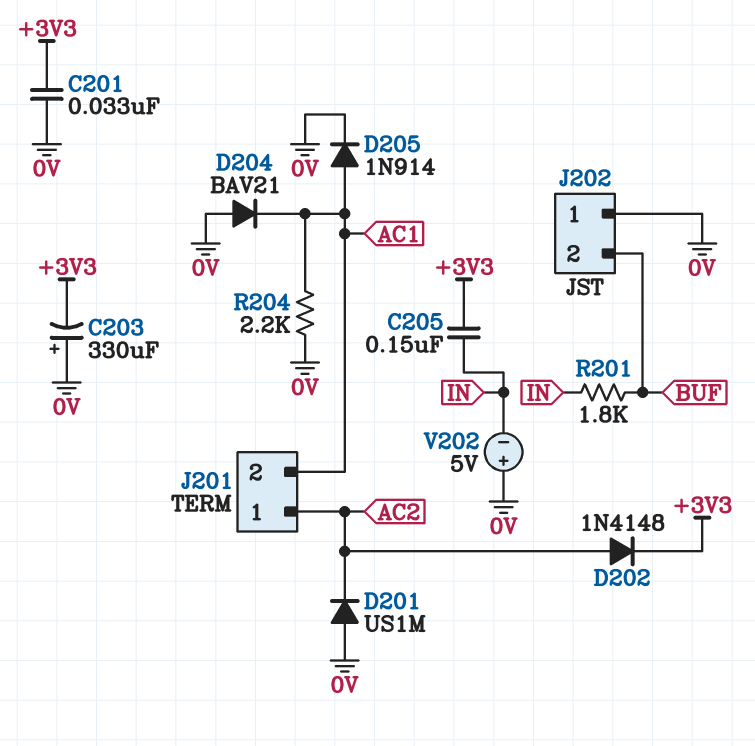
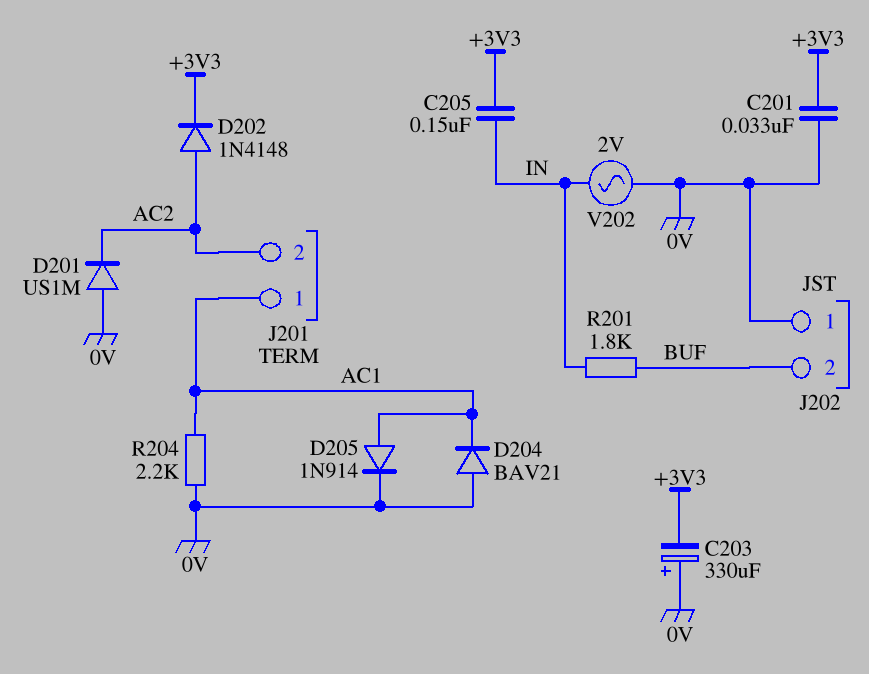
J201 pin 1: AC2 -> AC1
J201 pin 2: AC1 -> AC2
V202: 5V (plus 0V, minus IN) -> AC 2V (0V, IN)

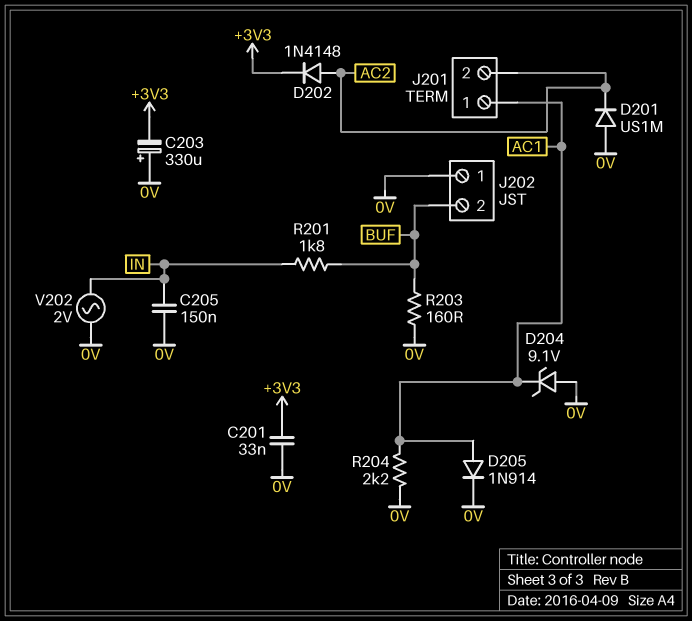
C205: 150nF (+3V3, IN) -> 150nF (0V, IN)
D204: diode BAV21 (A 0V, K AC1) -> zener 9.1V (A 0V, K AC1)
R203: none -> 160 (0V, BUF)

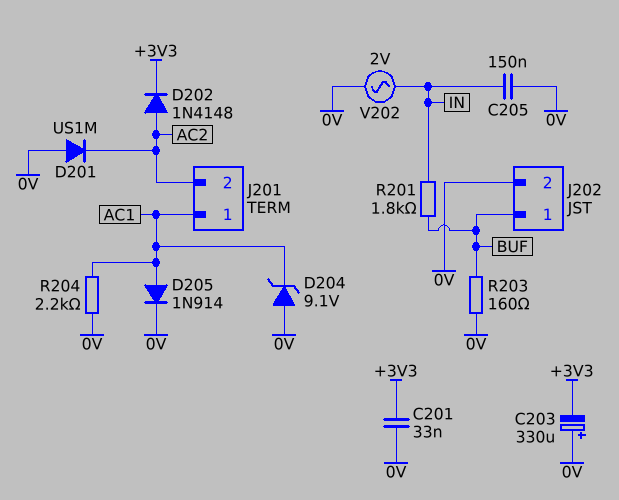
J202 pin 1: 0V -> BUF
J202 pin 2: BUF -> 0V

